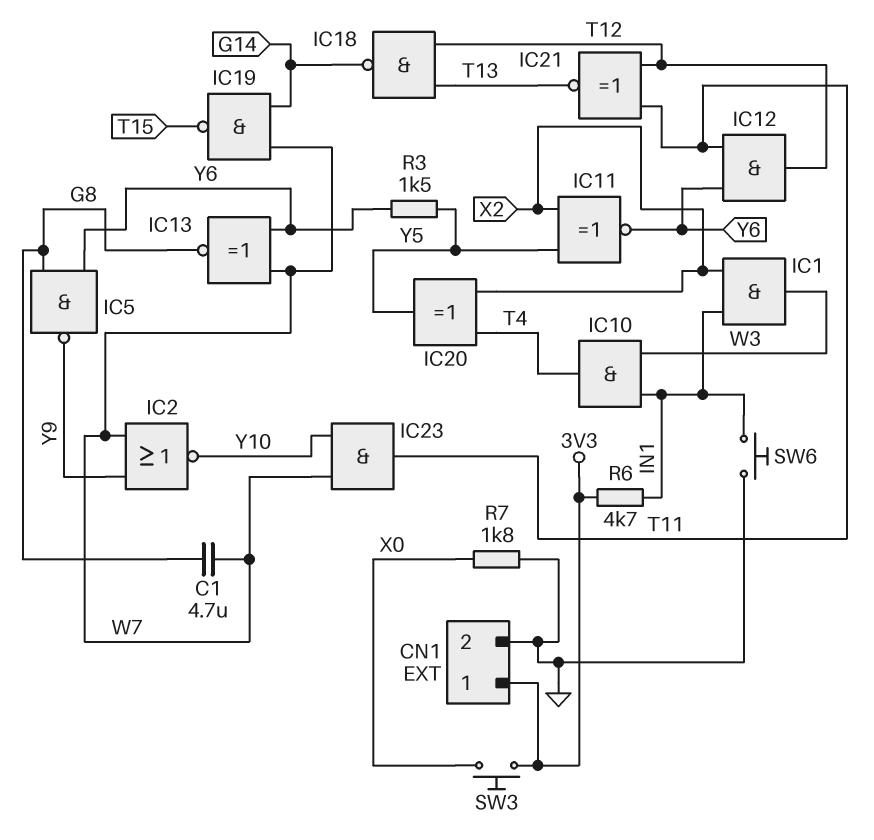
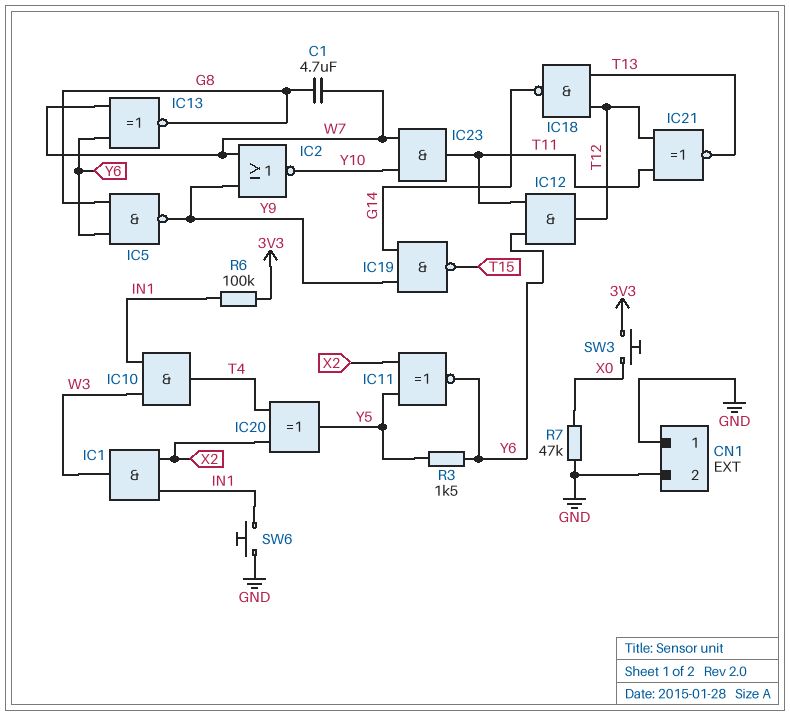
CN1 pin 1: 3V3 -> GND
IC19: NAND (in G14, in W7, out T15) -> NAND (in G14, in Y9, out T15)
R6: 4.7k (3V3, IN1) -> 100k (3V3, IN1)
R7: 1.8k (GND, X0) -> 47k (GND, X0)

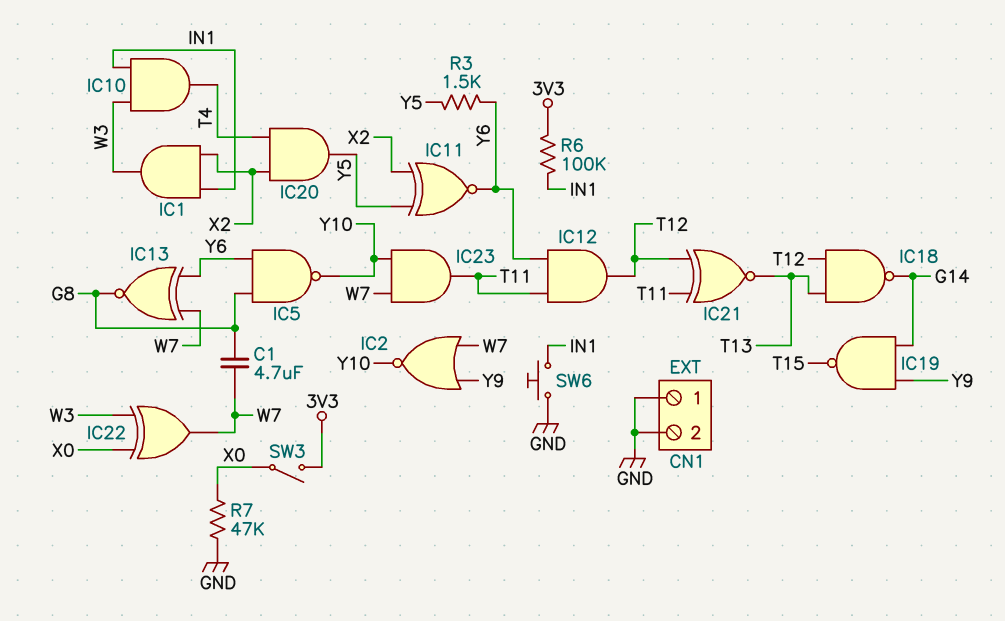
IC5: NAND (in G8, in Y6, out Y9) -> NAND (in G8, in Y6, out Y10)
IC20: XOR (in T4, in X2, out Y5) -> AND (in T4, in X2, out Y5)
IC22: none -> XOR (in W3, in X0, out W7)
SW3: button (3V3, X0) -> switch (3V3, X0)

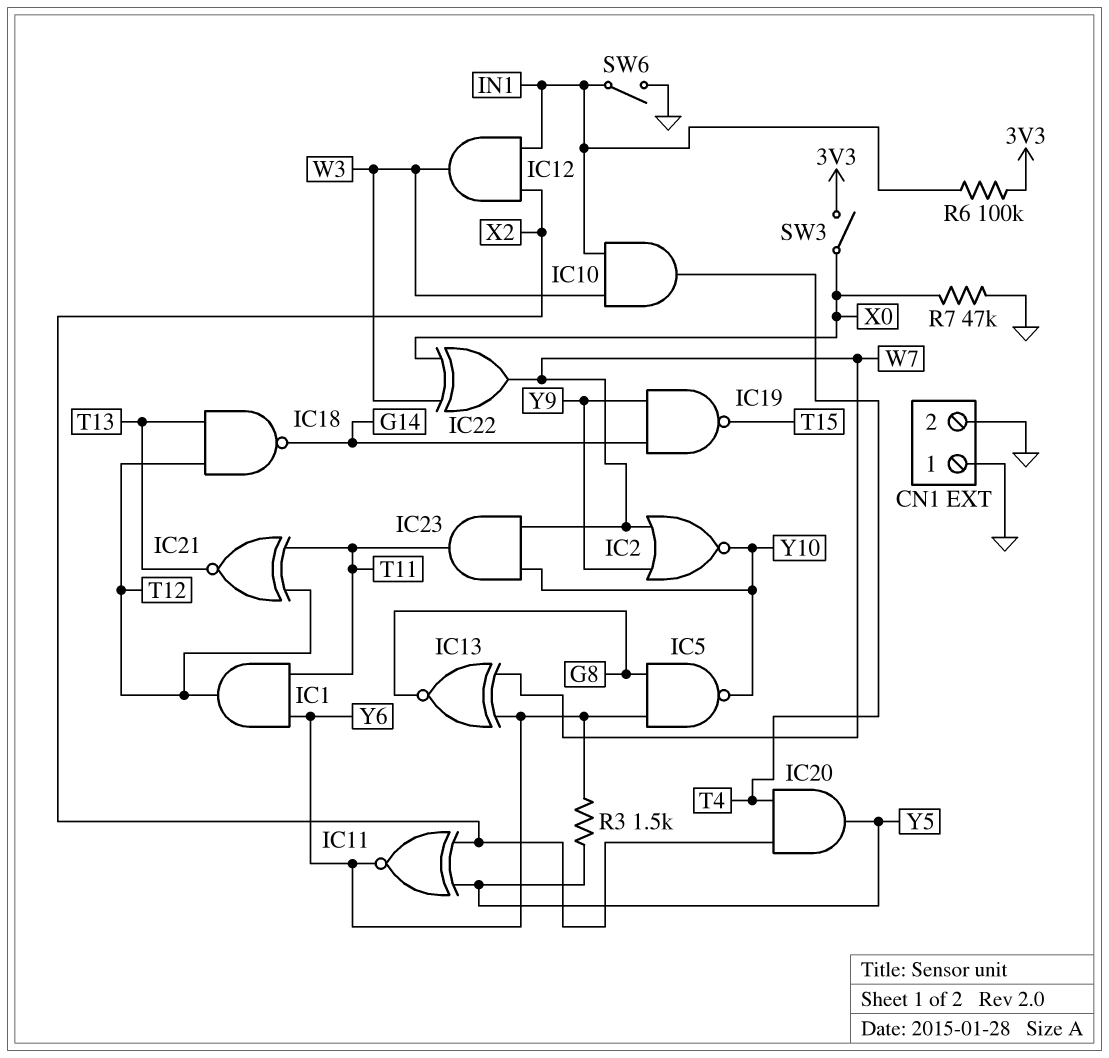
C1: 4.7uF (G8, W7) -> none
IC1: AND (in IN1, in X2, out W3) -> AND (in T11, in Y6, out T12)
IC12: AND (in T11, in Y6, out T12) -> AND (in IN1, in X2, out W3)
SW6: button (GND, IN1) -> switch (GND, IN1)

